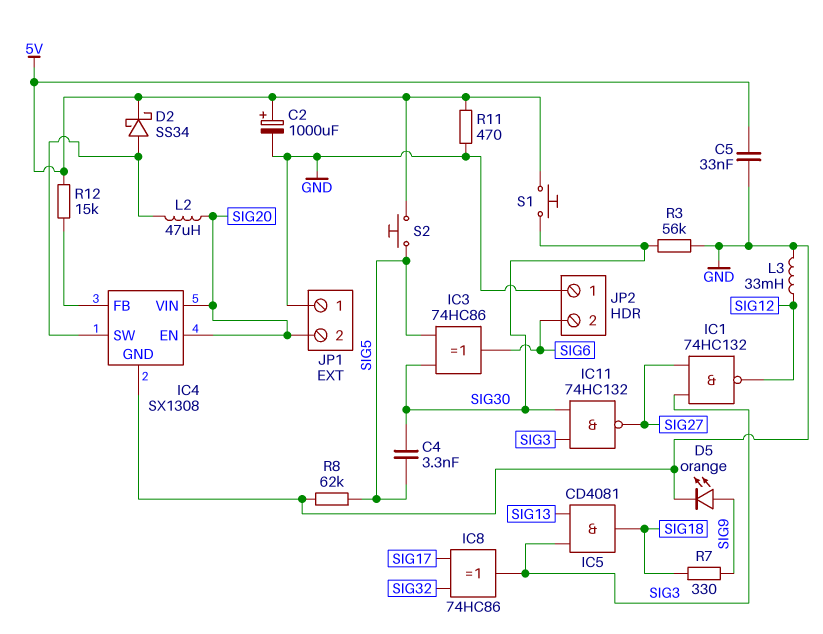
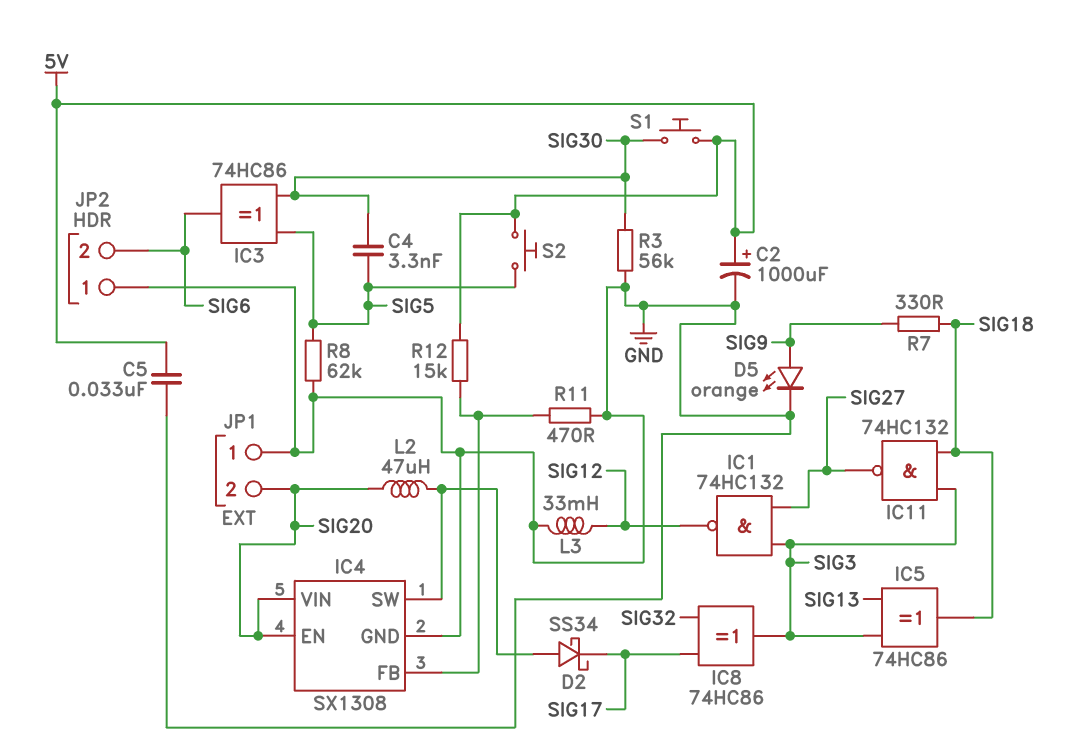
D2: schottky SS34 (A IC4/SW, K 5V) -> schottky SS34 (A IC4/SW, K SIG17)
IC5: AND CD4081 (in SIG3, in SIG13, out SIG18) -> XOR 74HC86 (in SIG3, in SIG13, out SIG18)
IC11: NAND 74HC132 (in SIG3, in SIG30, out SIG27) -> NAND 74HC132 (in SIG3, in SIG18, out SIG27)
R11: 470 (5V, GND) -> 470 (GND, IC4/FB)

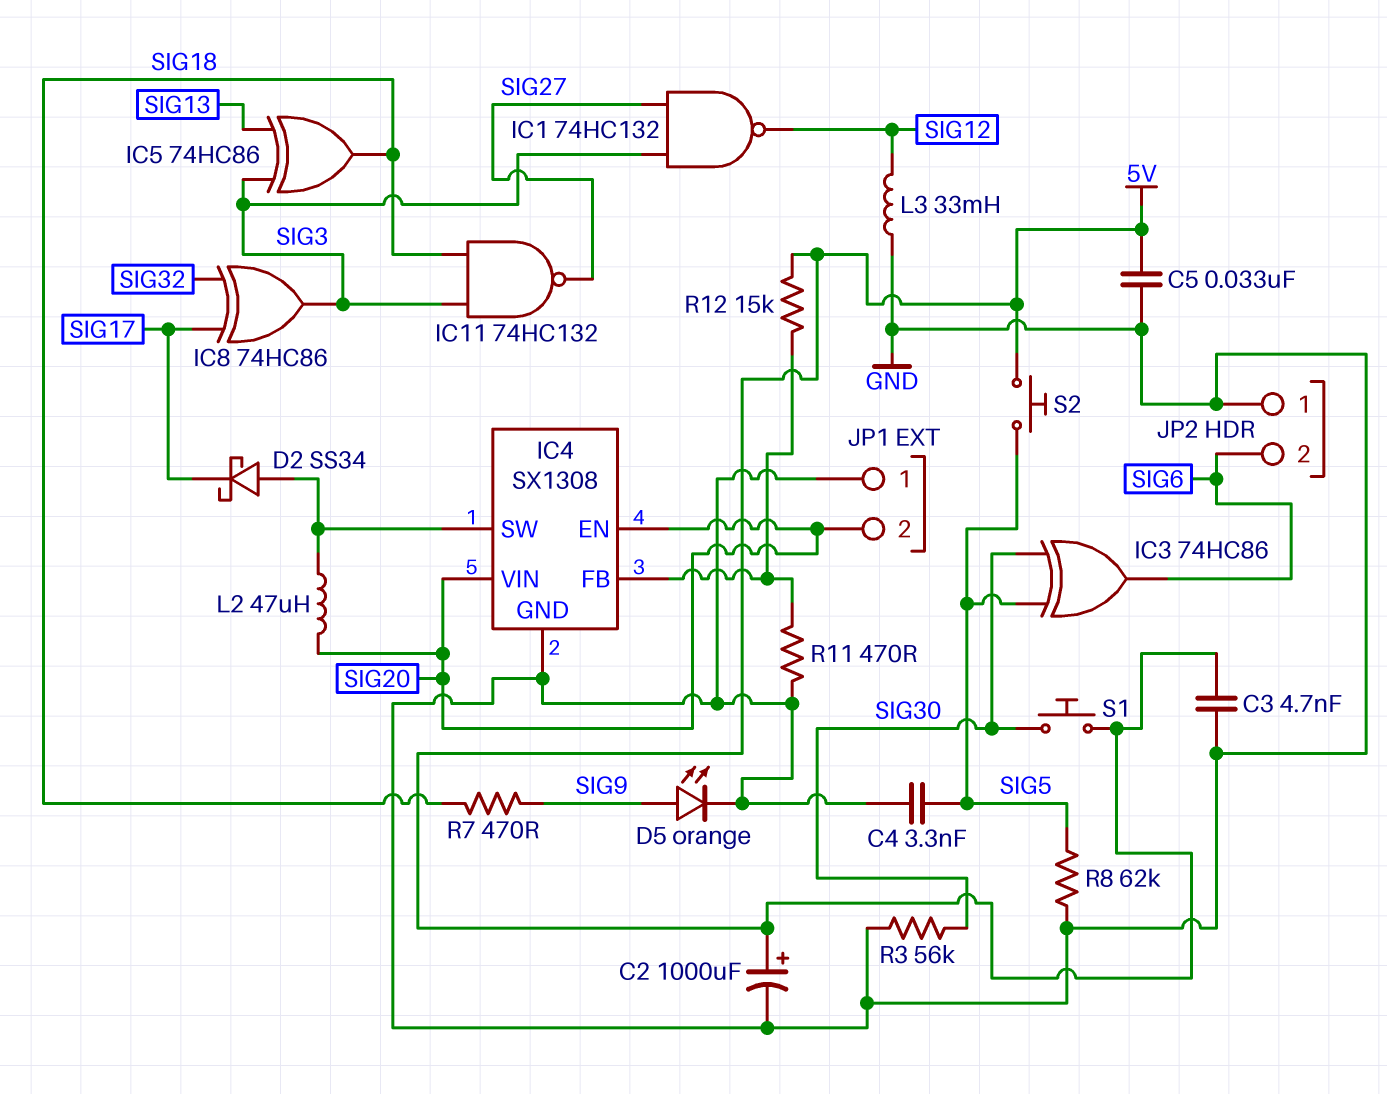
C3: none -> 4.7nF (5V, GND)
C4: 3.3nF (SIG5, SIG30) -> 3.3nF (GND, SIG5)
R7: 330 (SIG9, SIG18) -> 470 (SIG9, SIG18)

